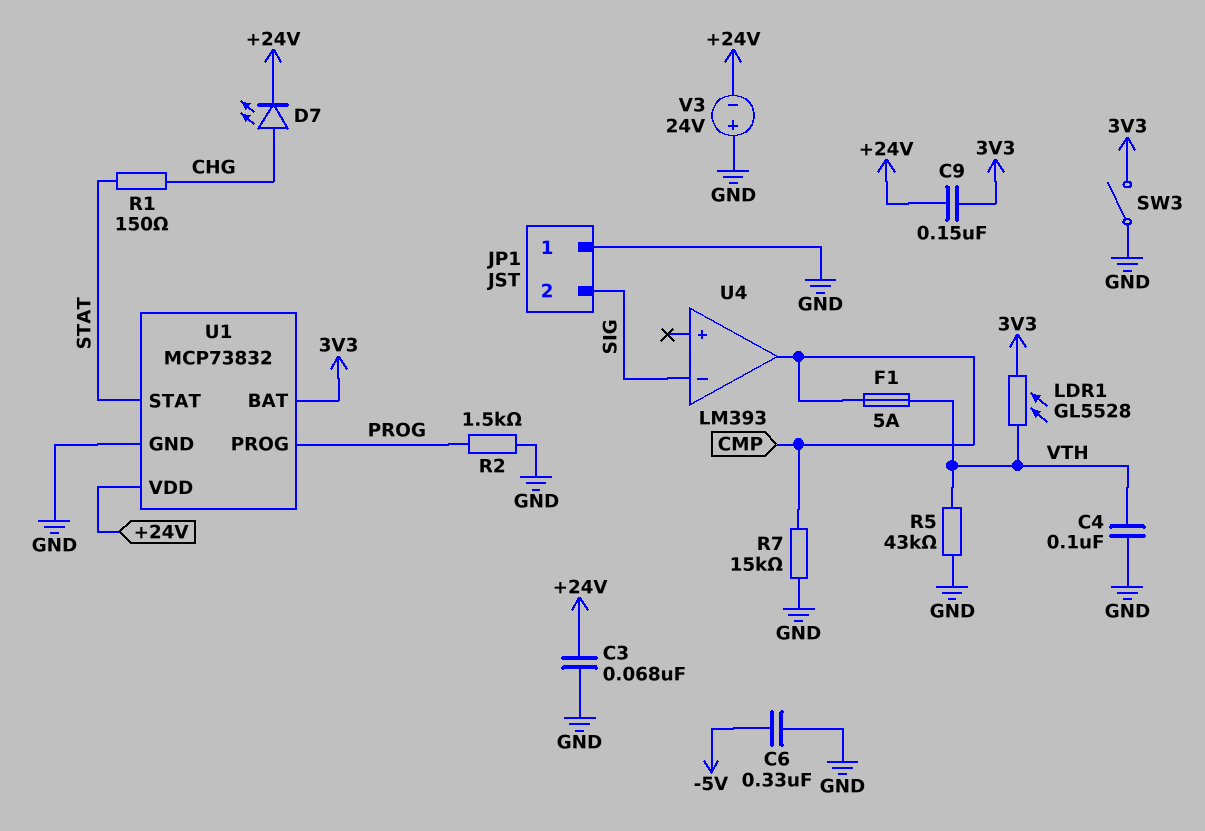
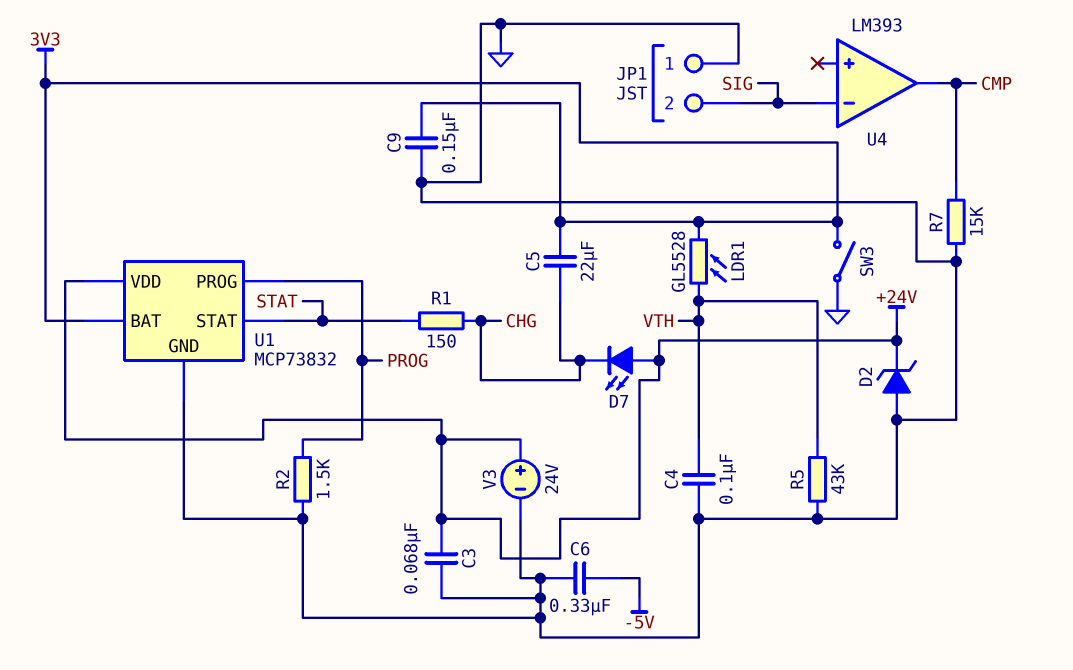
C5: none -> 22uF (3V3, CHG)
C9: 150nF (+24V, 3V3) -> 150nF (3V3, GND)
D2: none -> zener (A GND, K +24V)
D7: LED (A CHG, K +24V) -> LED (A +24V, K CHG)
F1: 5A (CMP, VTH) -> none
V3: 24V (plus GND, minus +24V) -> 24V (plus +24V, minus GND)

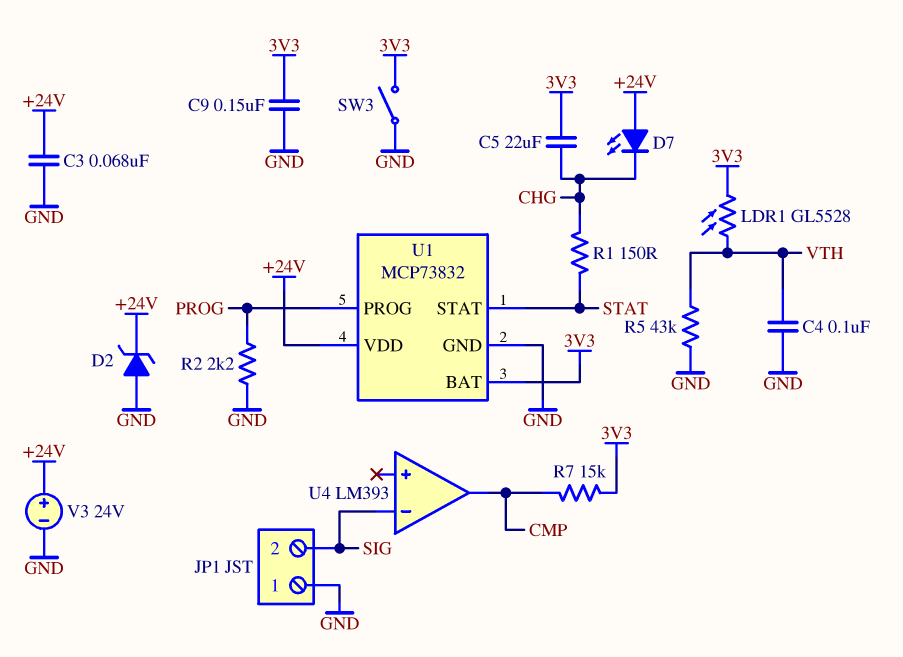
C6: 330nF (-5V, GND) -> none
R2: 1.5k (GND, PROG) -> 2.2k (GND, PROG)
R7: 15k (CMP, GND) -> 15k (3V3, CMP)

